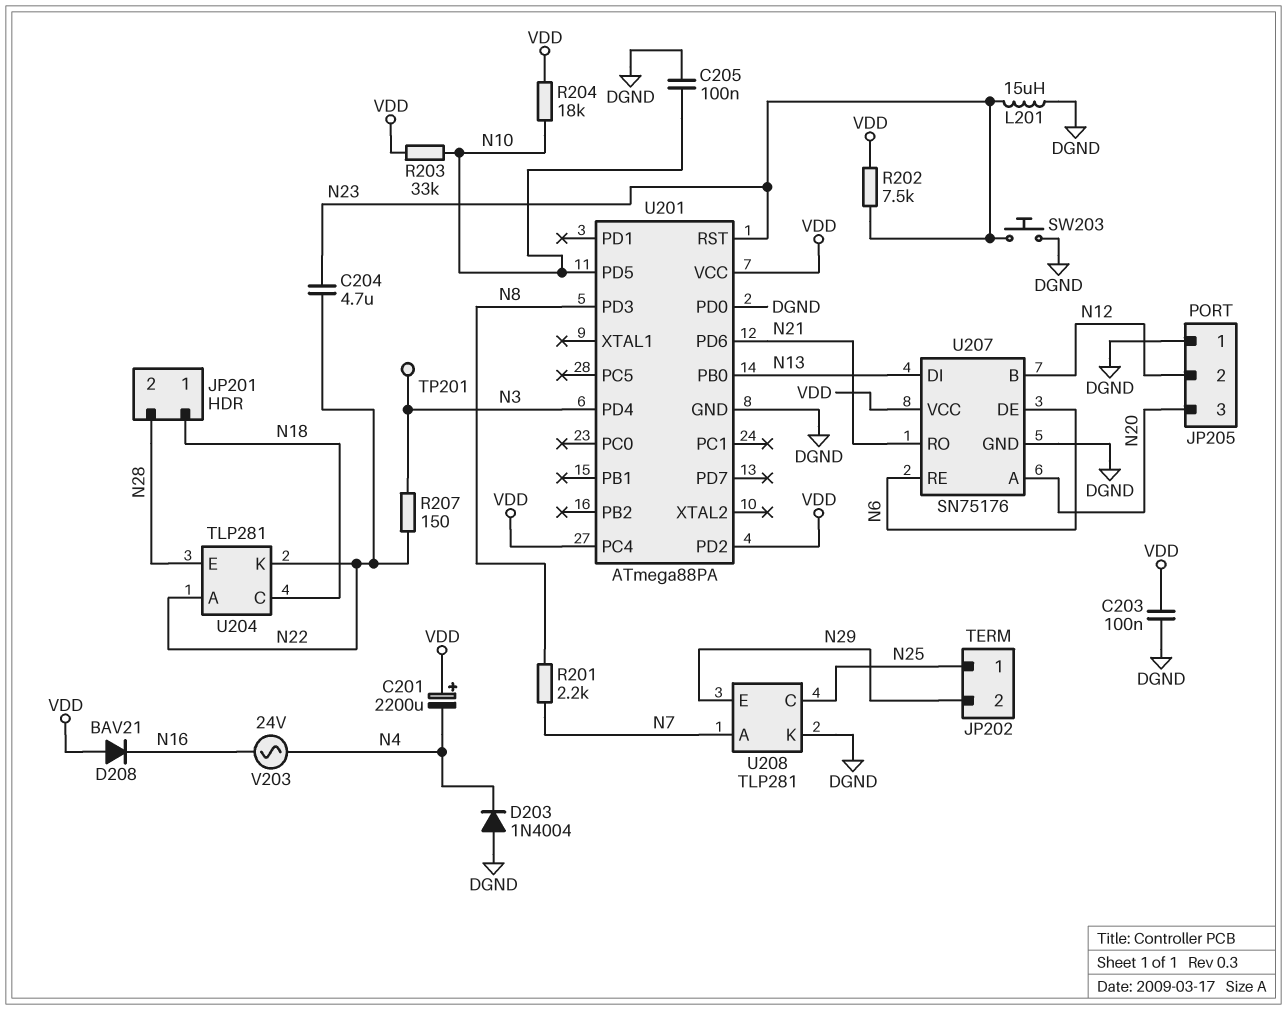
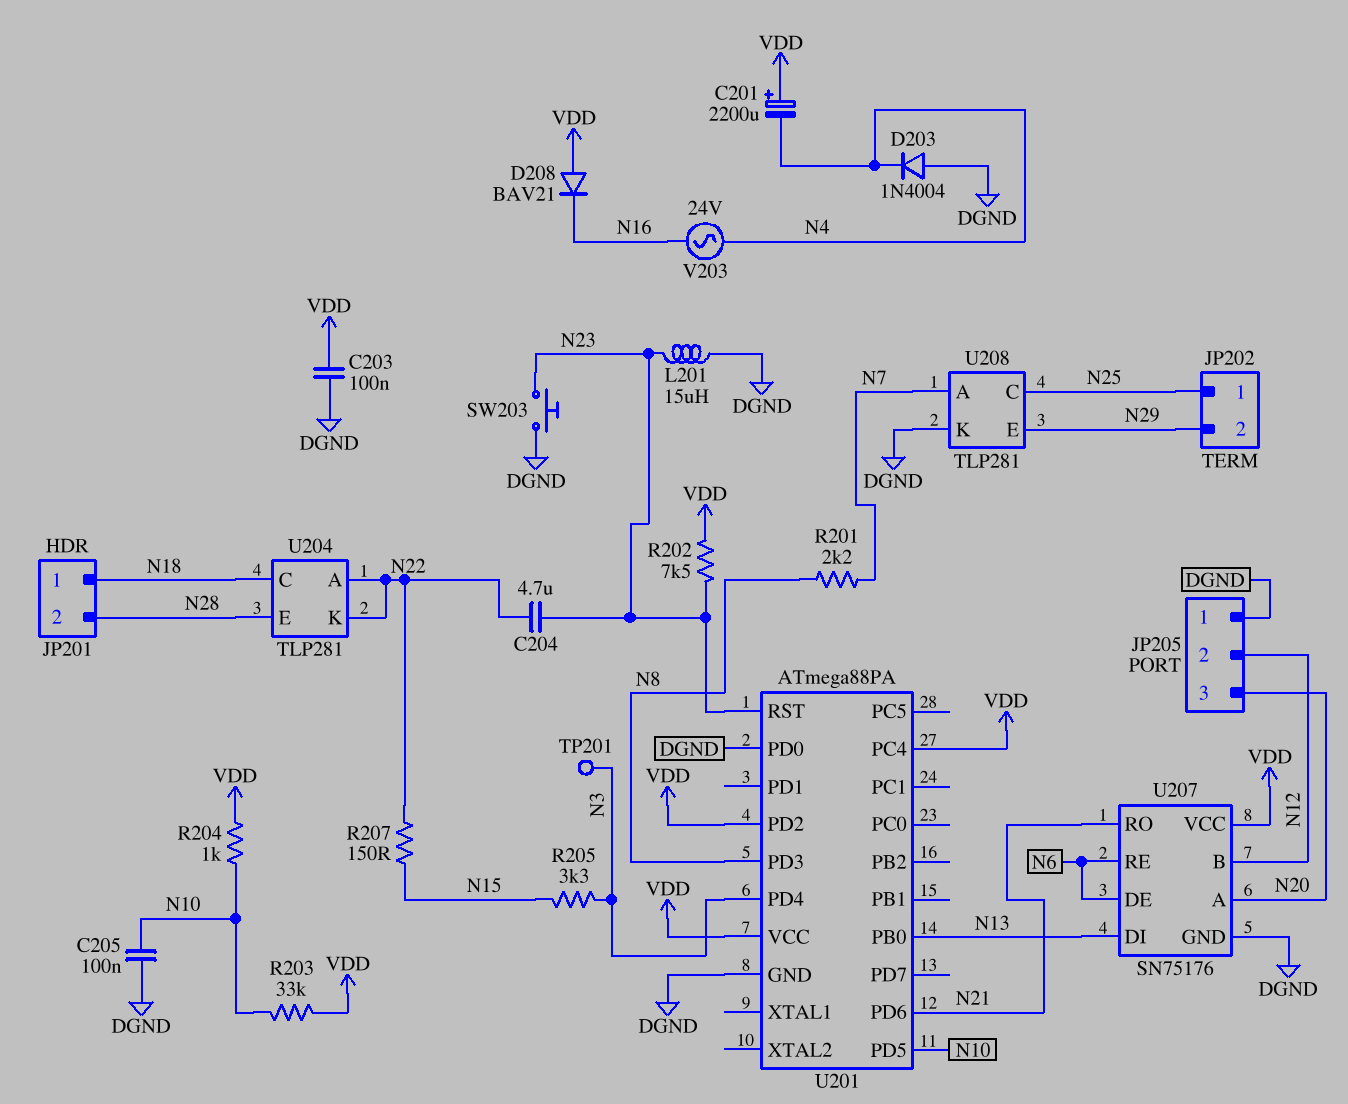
R204: 18k (N10, VDD) -> 1k (N10, VDD)
R205: none -> 3.3k (N3, N15)
R207: 150 (N3, N22) -> 150 (N15, N22)

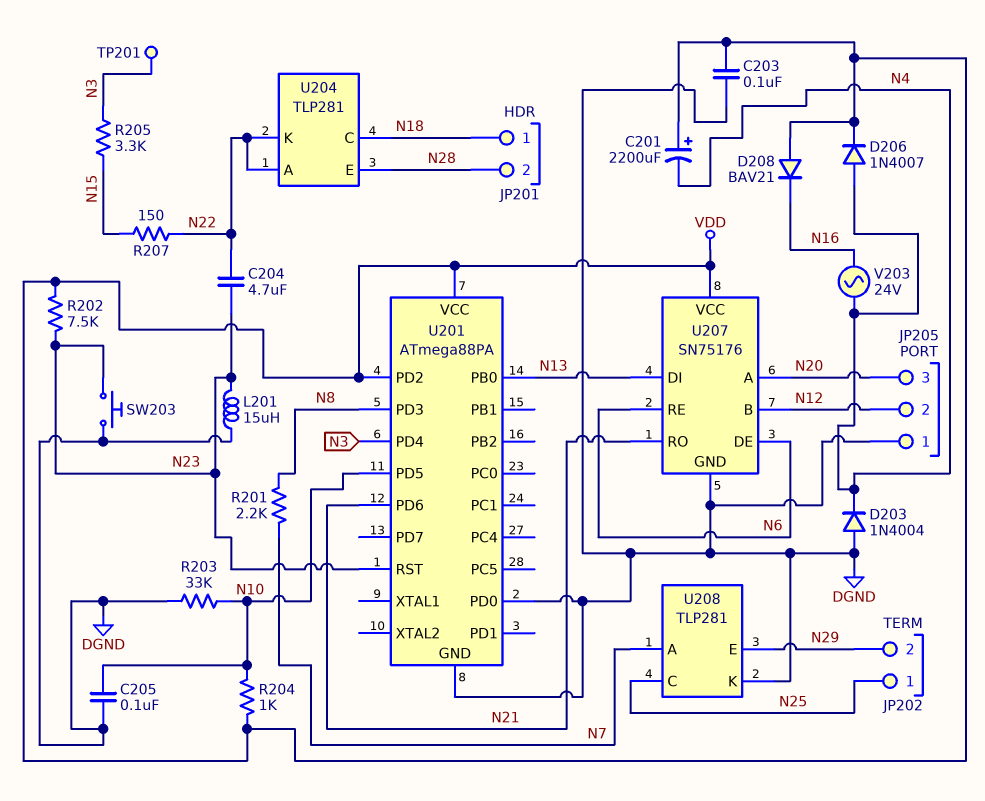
D206: none -> diode 1N4007 (A N4, K VDD)
R203: 33k (N10, VDD) -> 33k (DGND, N10)
U201 pin PC4: VDD -> none

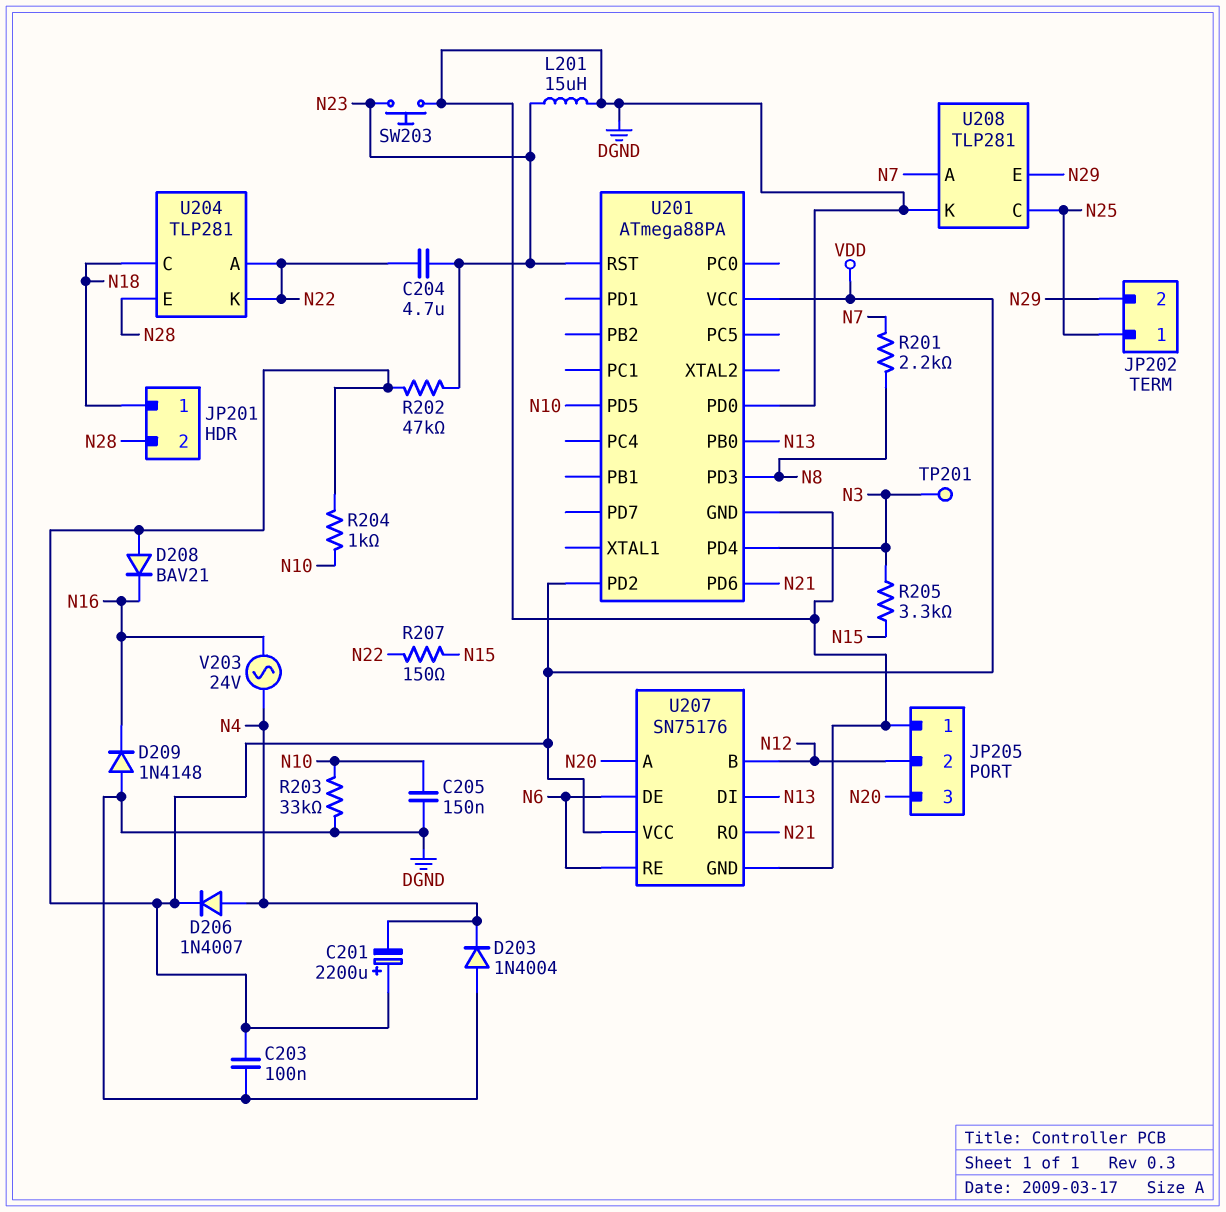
C205: 100nF (DGND, N10) -> 150nF (DGND, N10)
D209: none -> diode 1N4148 (A DGND, K N16)
R202: 7.5k (N23, VDD) -> 47k (N23, VDD)

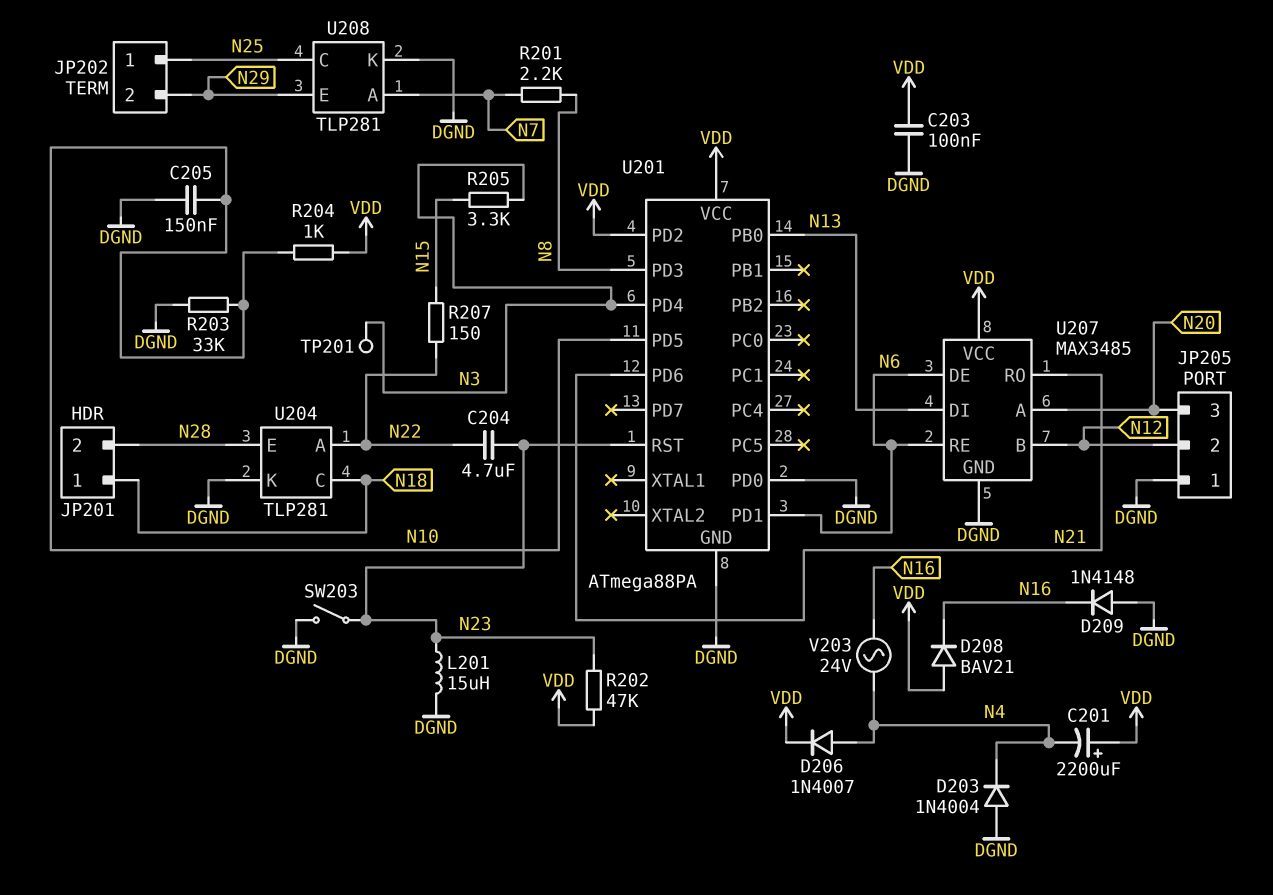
SW203: button (DGND, N23) -> switch (DGND, N23)
U201 pin PD1: none -> N6
U204 pin K: N22 -> DGND
U207: SN75176 -> MAX3485

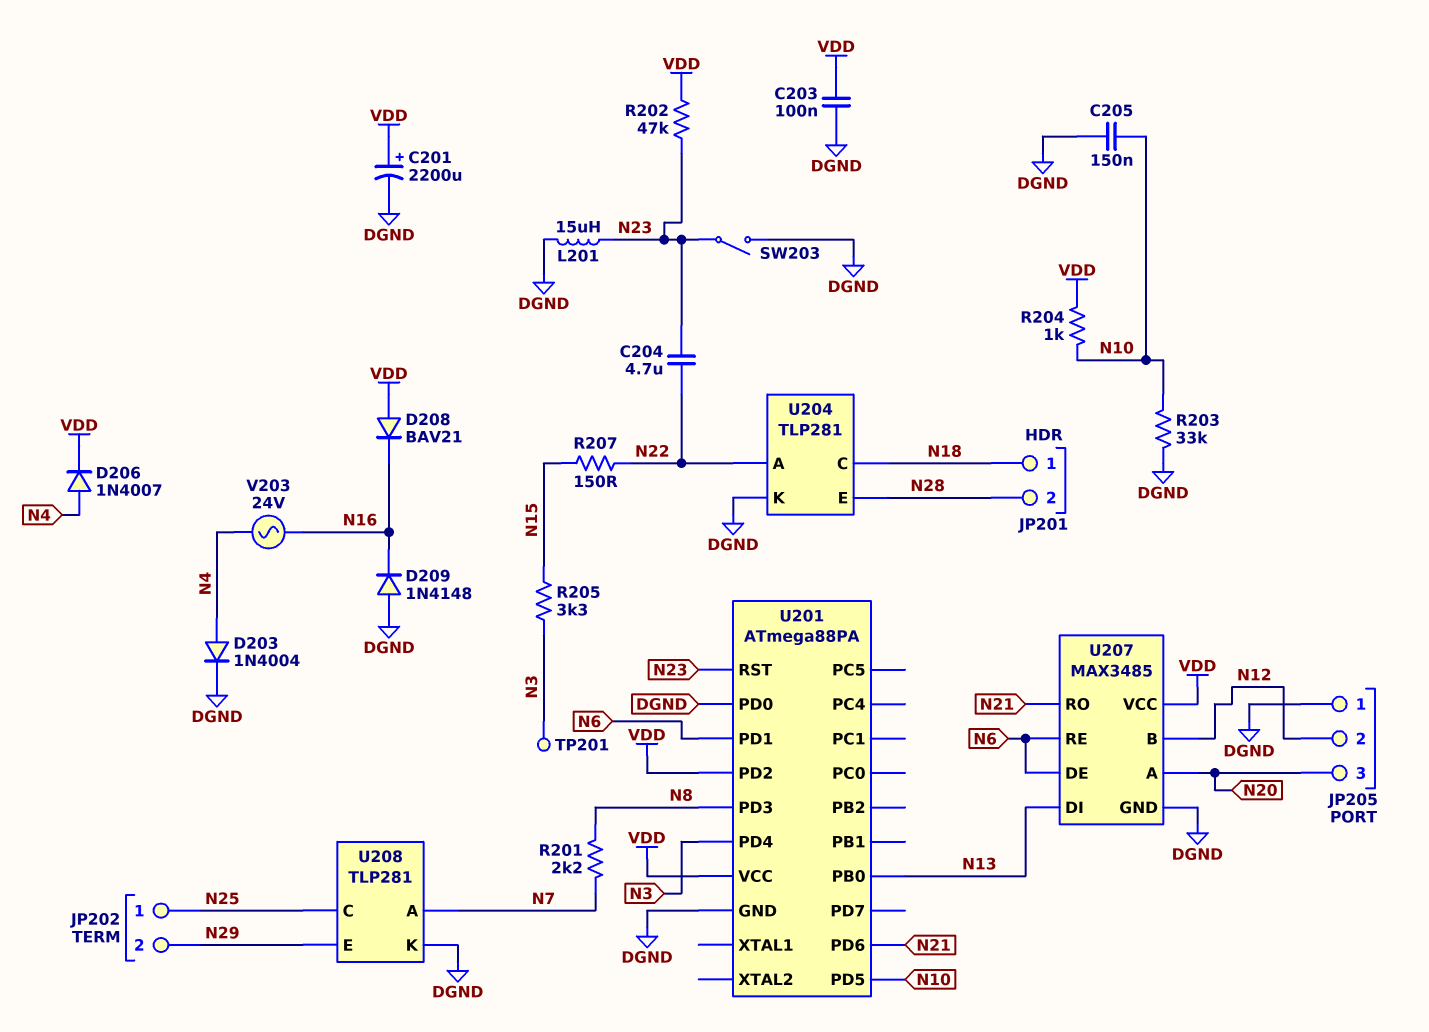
C201: 2200uF (plus VDD, minus N4) -> 2200uF (plus VDD, minus DGND)
D203: diode 1N4004 (A DGND, K N4) -> diode 1N4004 (A N4, K DGND)

